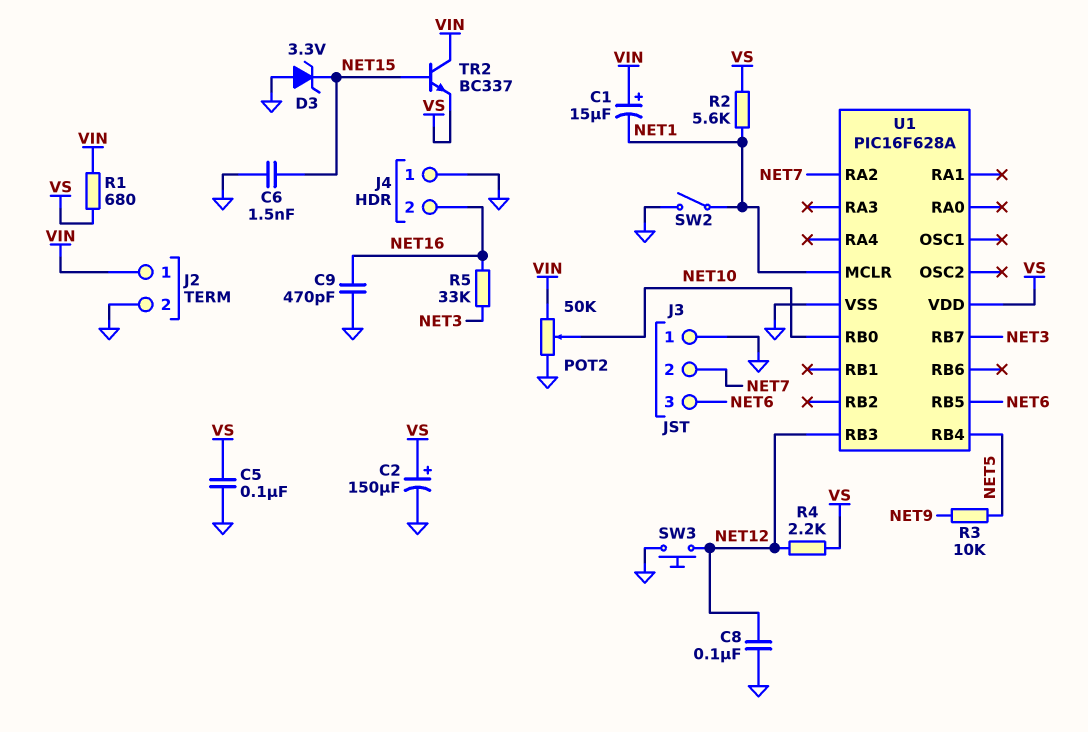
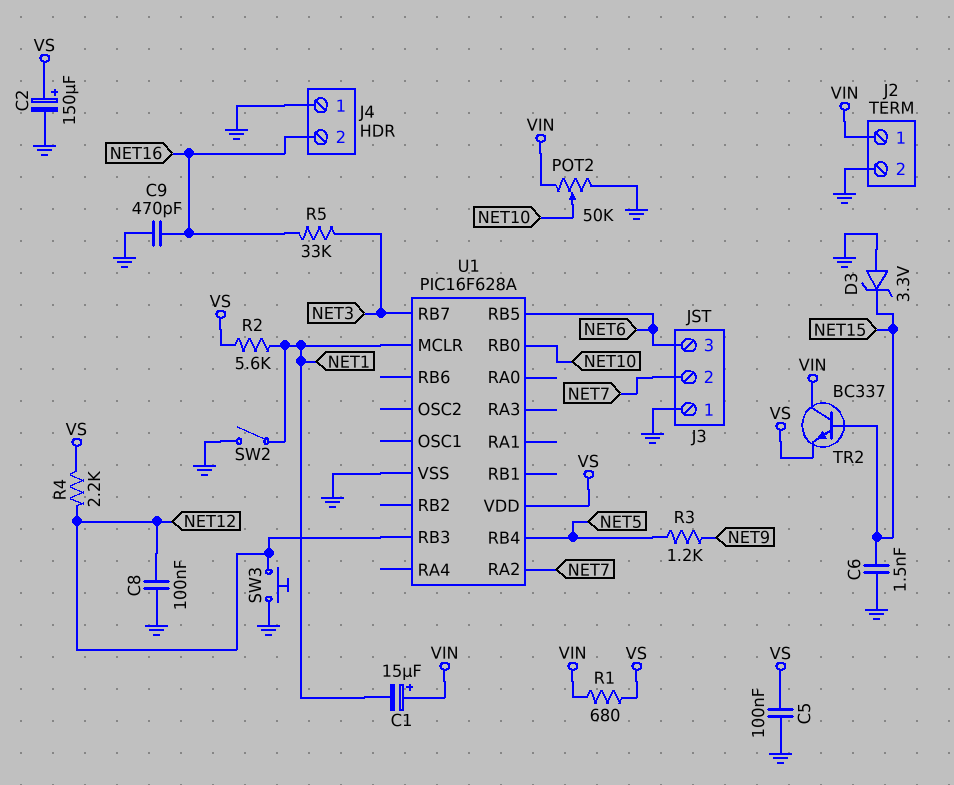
R3: 10k (NET5, NET9) -> 1.2k (NET5, NET9)

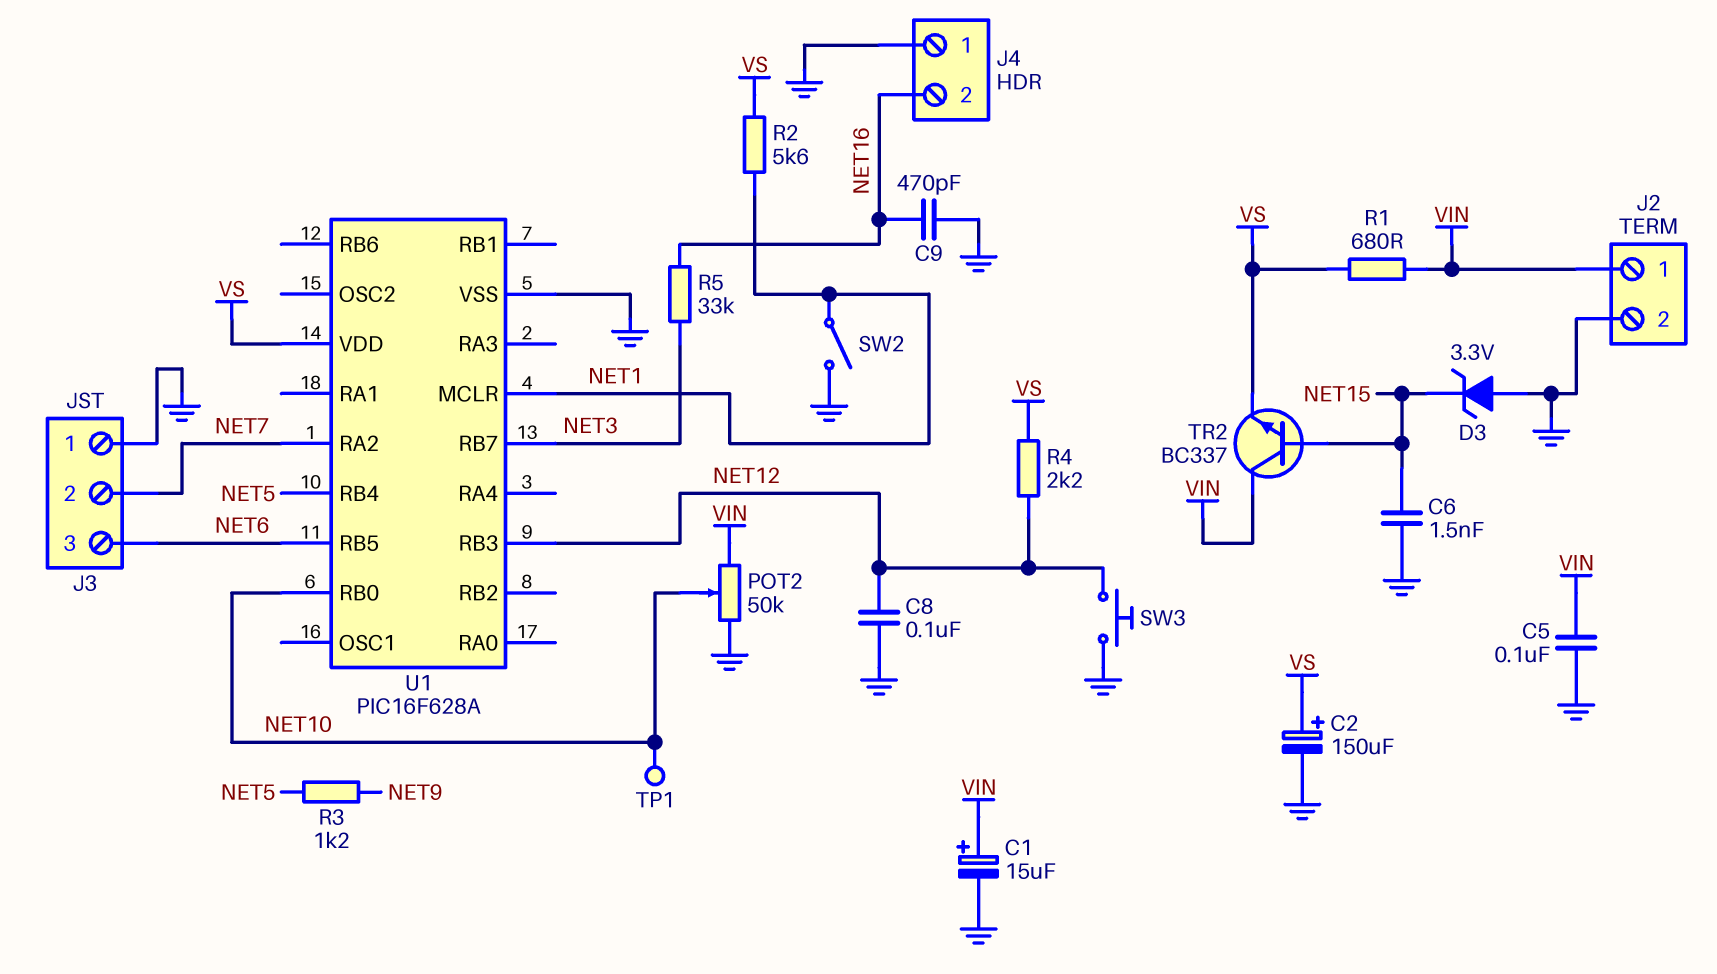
C1: 15uF (plus VIN, minus NET1) -> 15uF (plus VIN, minus GND)
C5: 100nF (GND, VS) -> 100nF (GND, VIN)
TP1: none -> test point (NET10)

